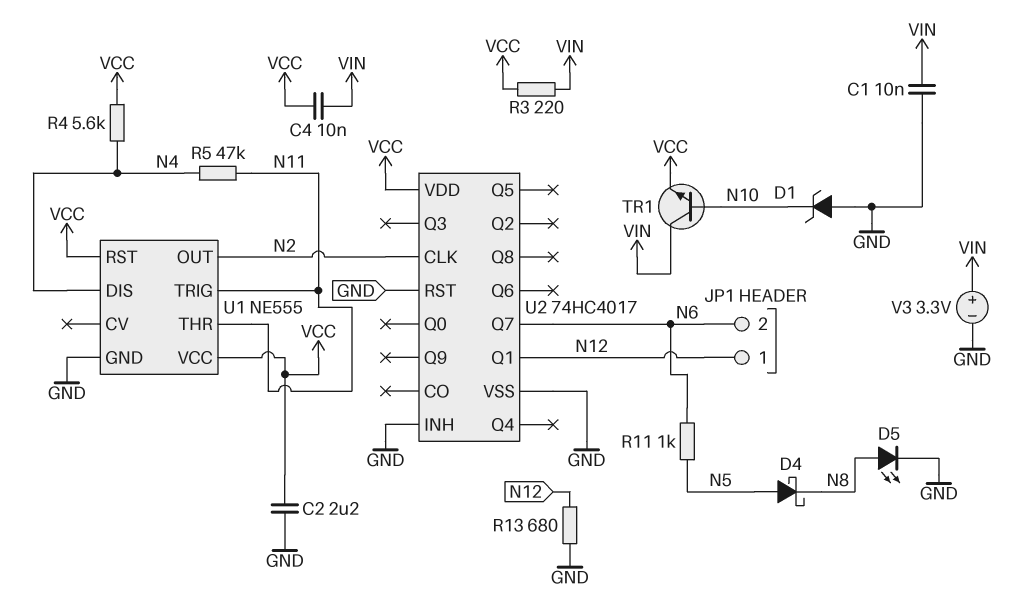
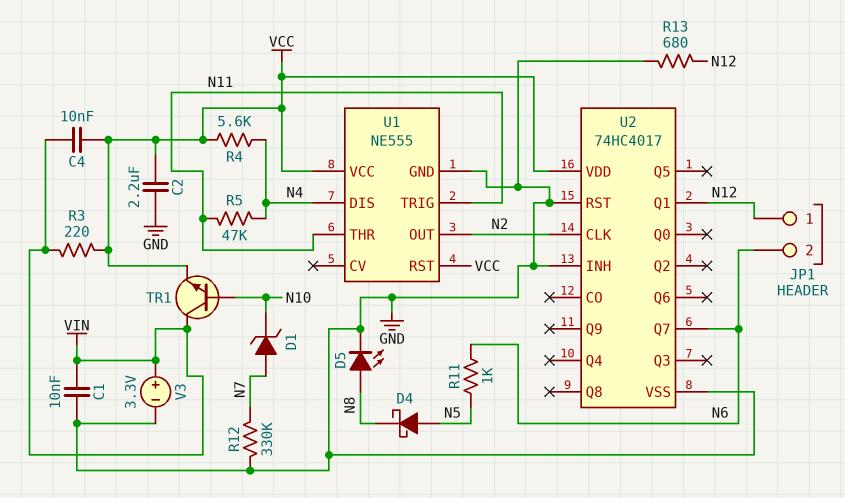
D1: zener (A GND, K N10) -> zener (A N7, K N10)
R12: none -> 330k (GND, N7)

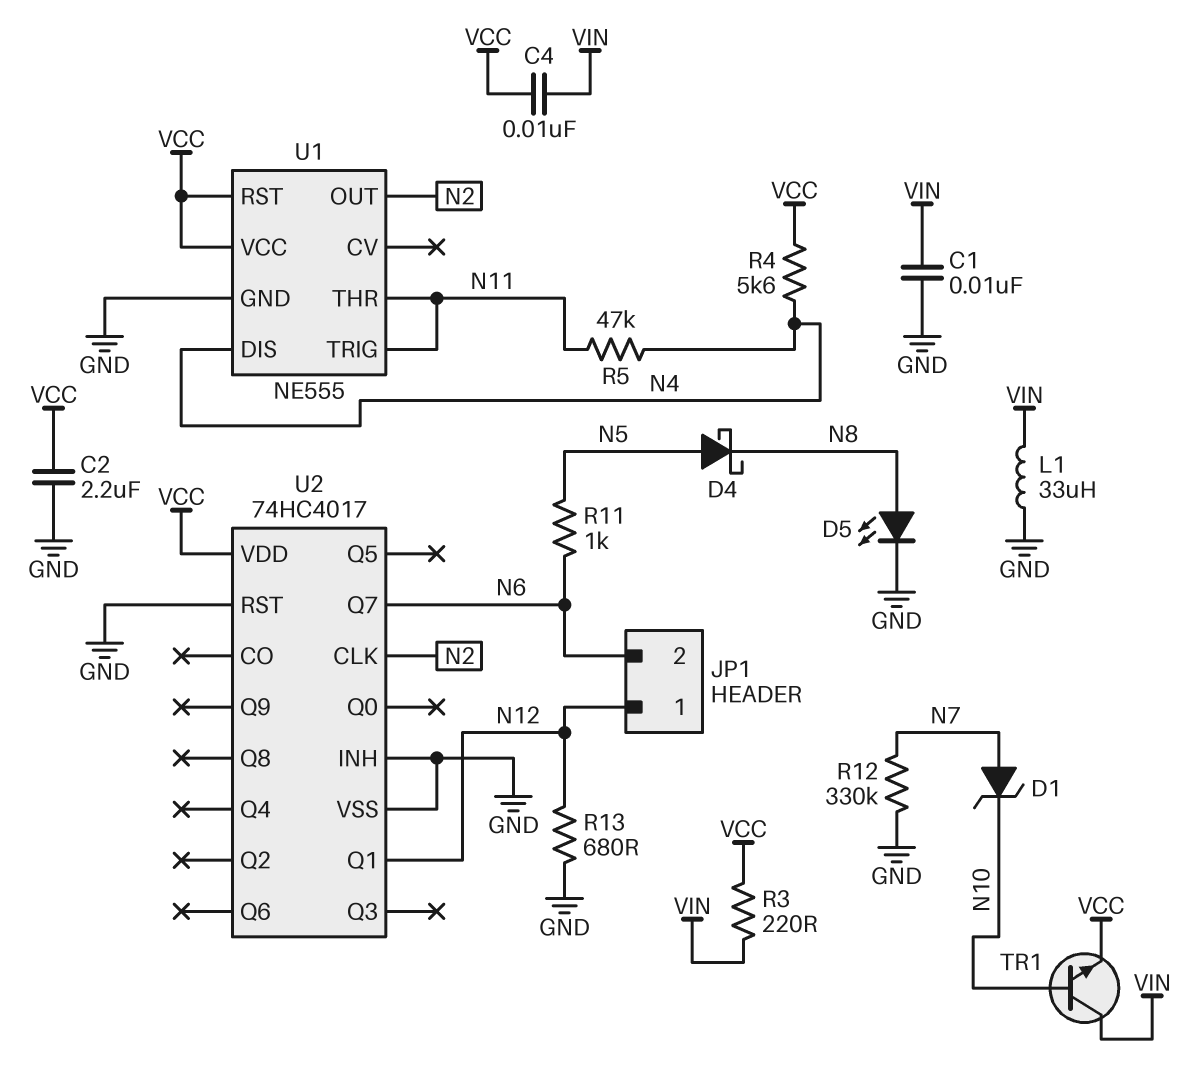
L1: none -> 33uH (GND, VIN)
V3: 3.3V (plus VIN, minus GND) -> none

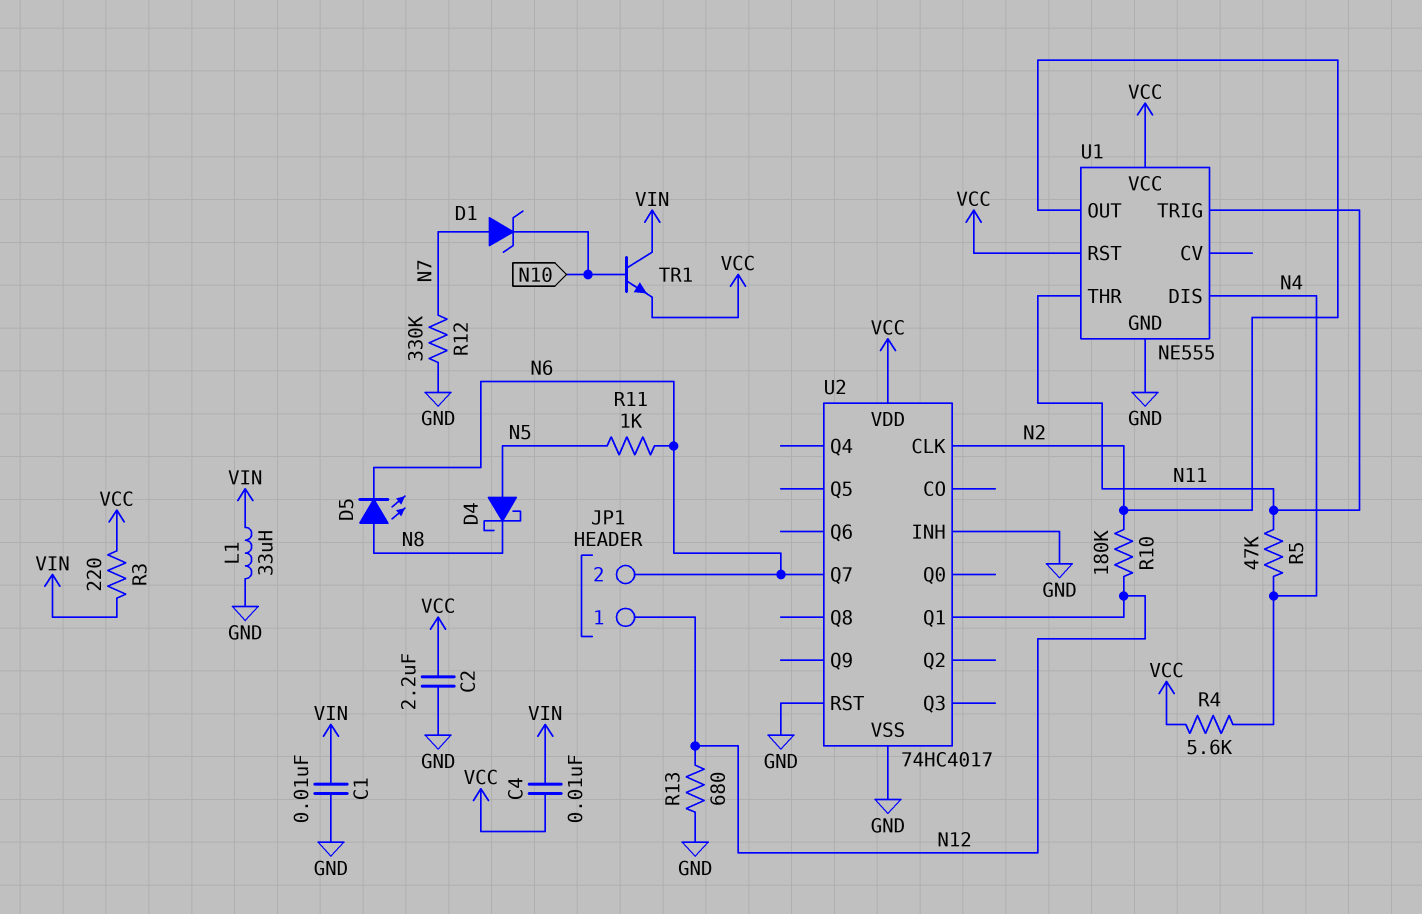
D5: LED (A N8, K GND) -> LED (A N8, K N6)
R10: none -> 180k (N2, N12)

